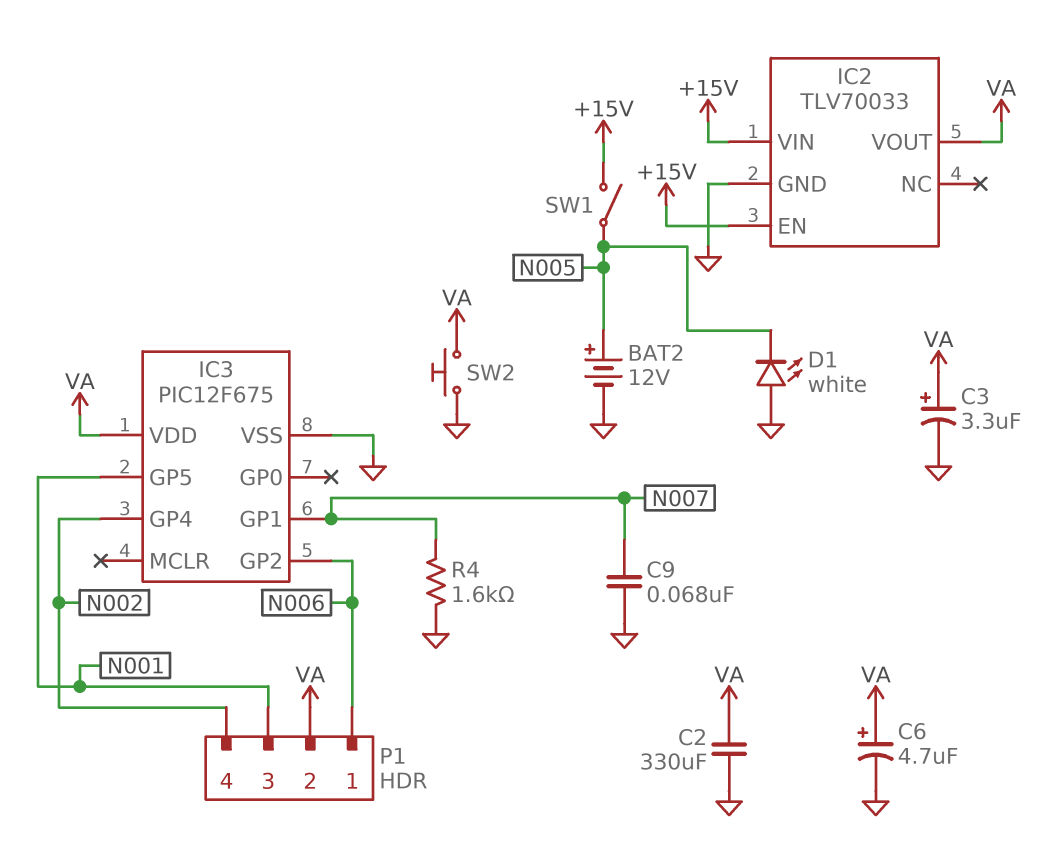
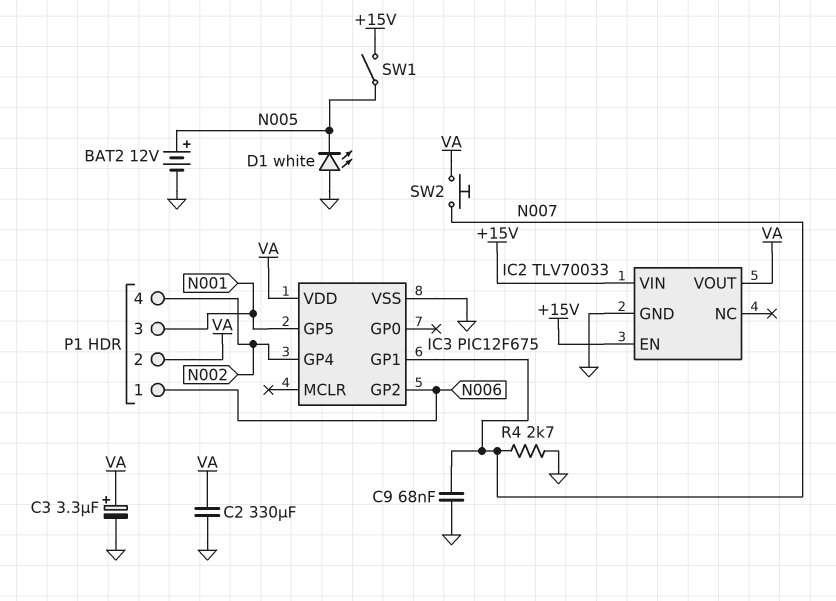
C6: 4.7uF (plus VA, minus GND) -> none
R4: 1.6k (GND, N007) -> 2.7k (GND, N007)
SW2: button (GND, VA) -> button (N007, VA)

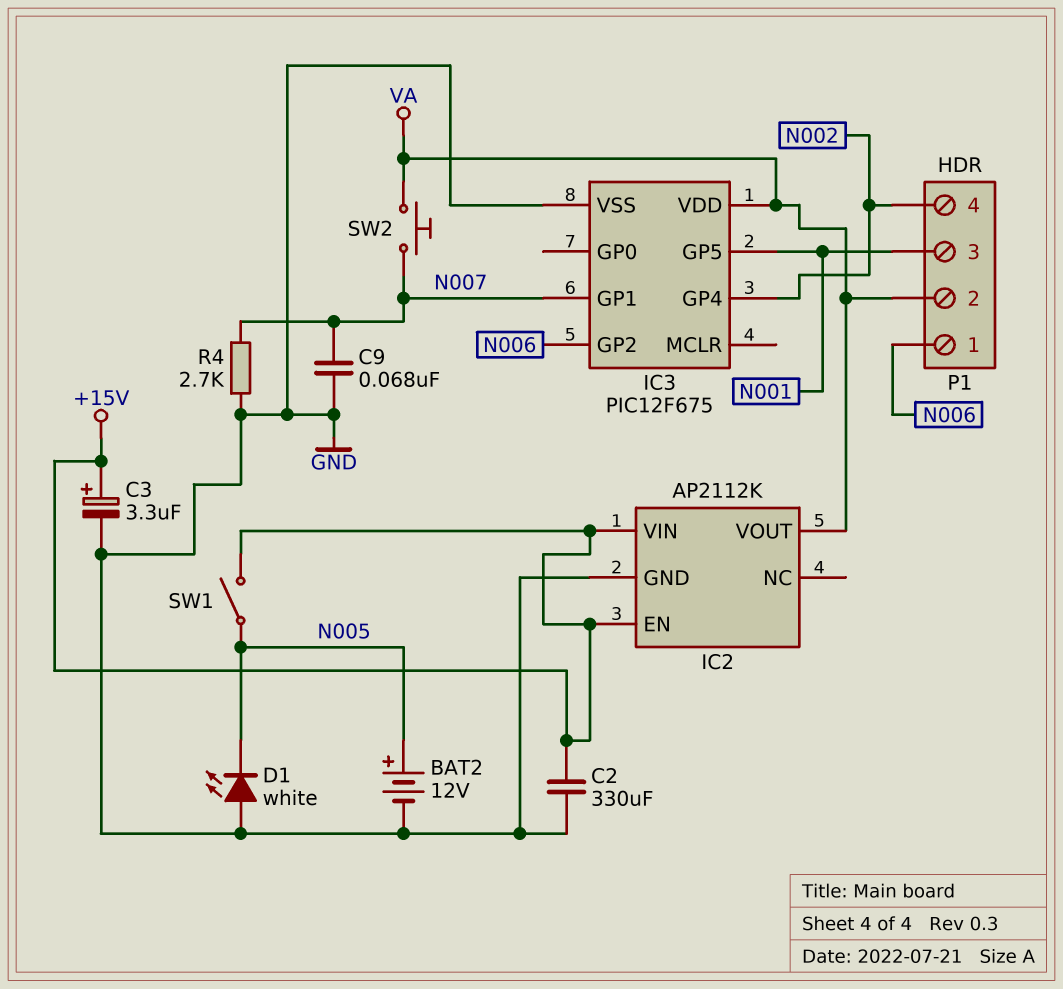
C2: 330uF (GND, VA) -> 330uF (+15V, GND)
C3: 3.3uF (plus VA, minus GND) -> 3.3uF (plus +15V, minus GND)
IC2: TLV70033 -> AP2112K

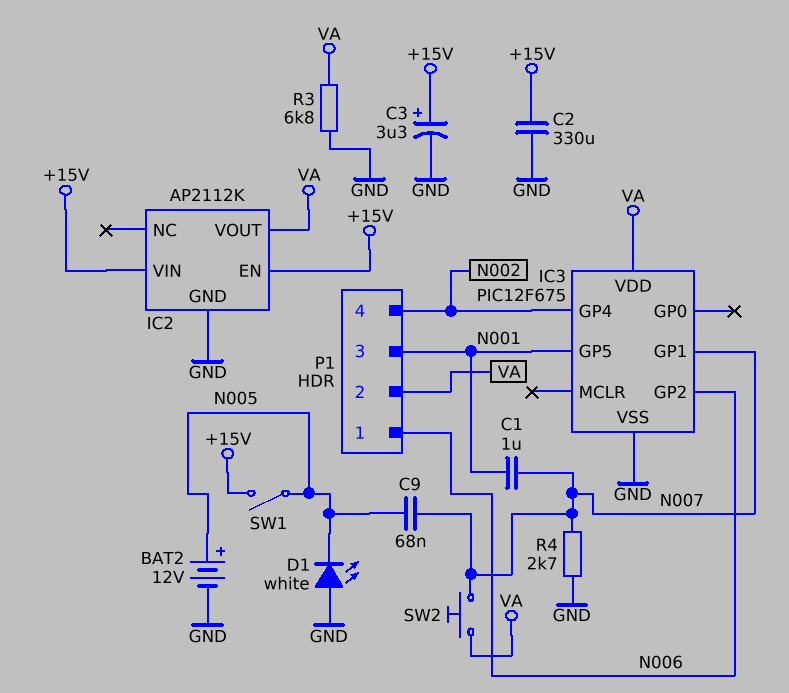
C1: none -> 1uF (N001, N007)
C9: 68nF (GND, N007) -> 68nF (N005, N007)
R3: none -> 6.8k (GND, VA)

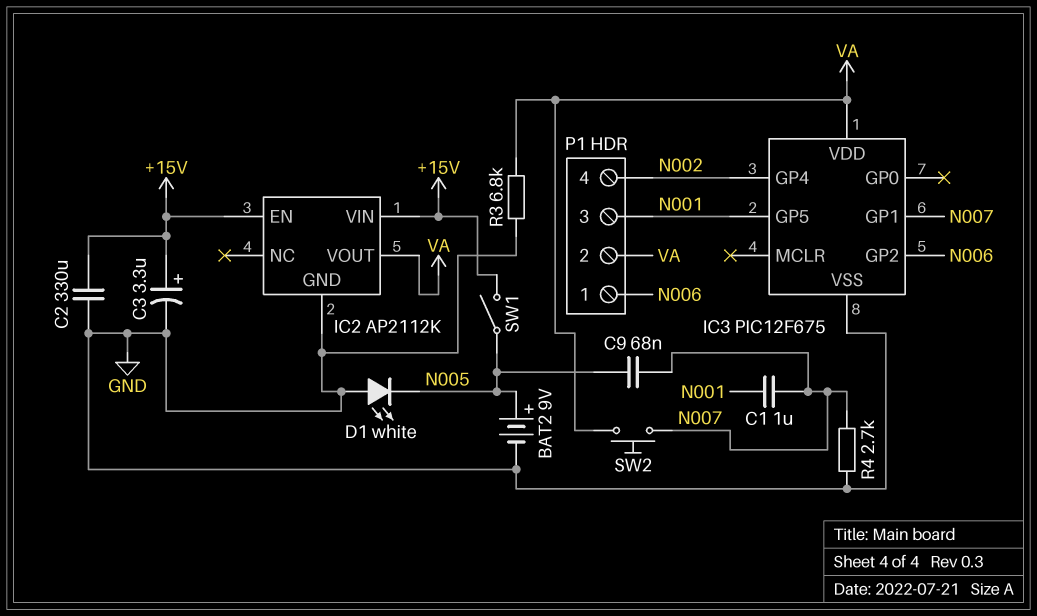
BAT2: 12V (plus N005, minus GND) -> 9V (plus N005, minus GND)

